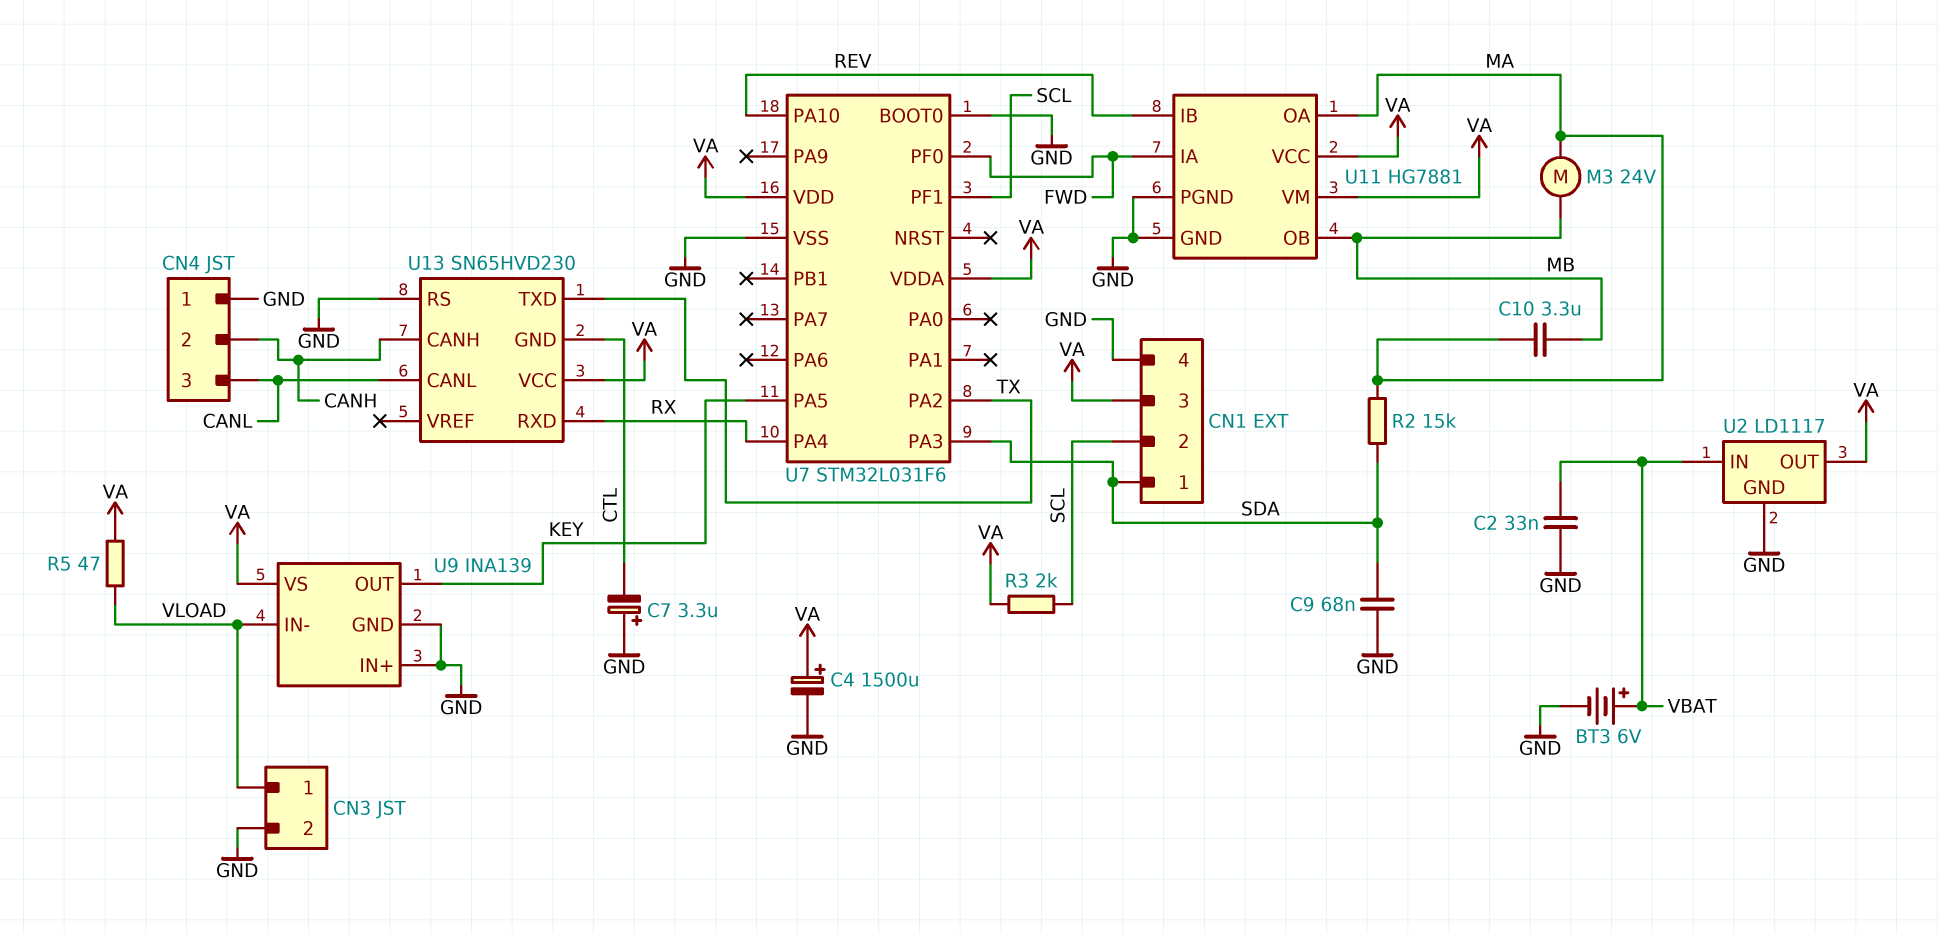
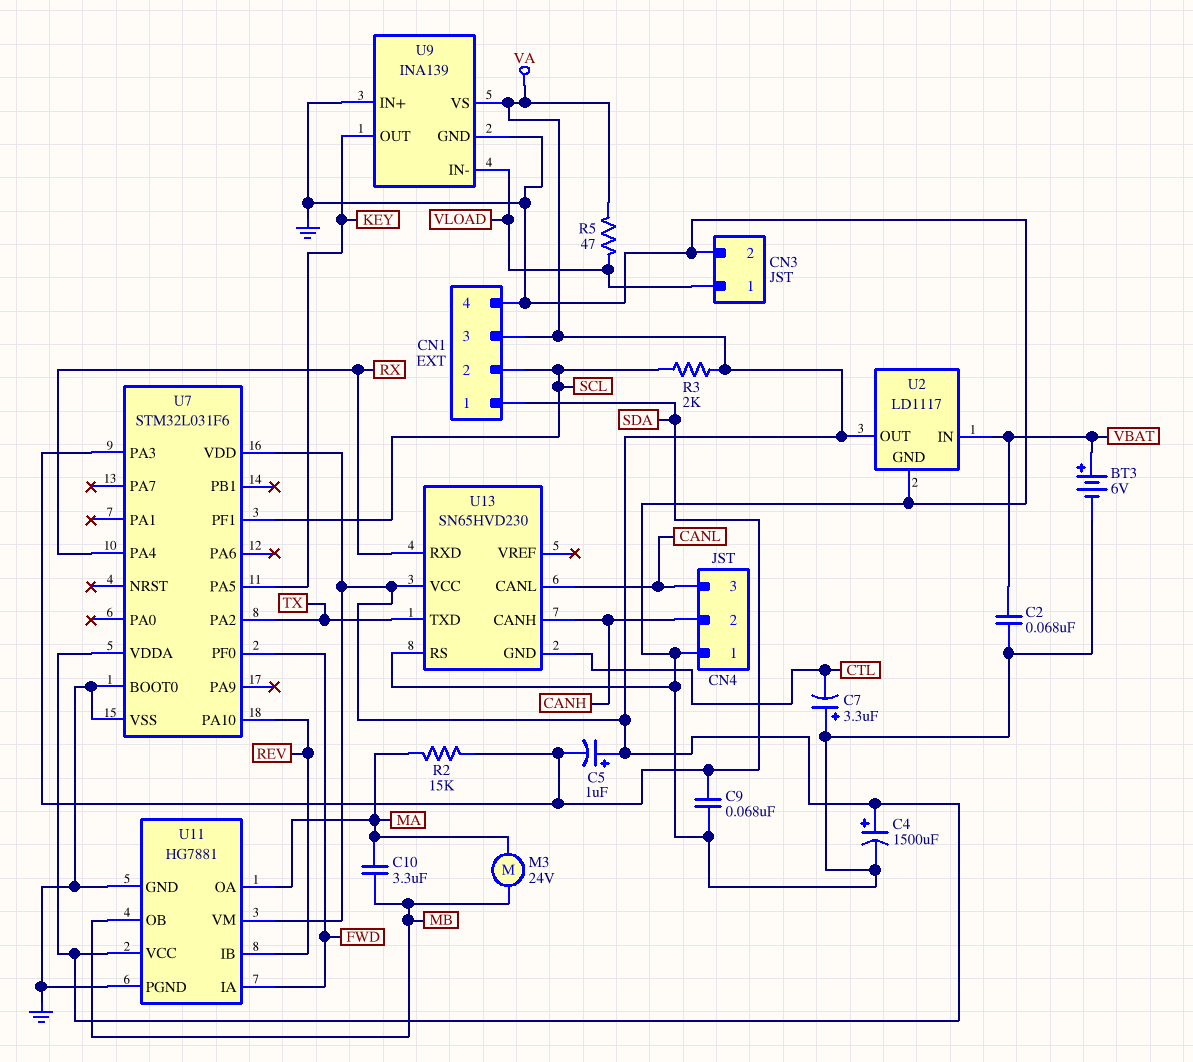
C2: 33nF (GND, VBAT) -> 68nF (GND, VBAT)
C5: none -> 1uF (plus VA, minus SDA)

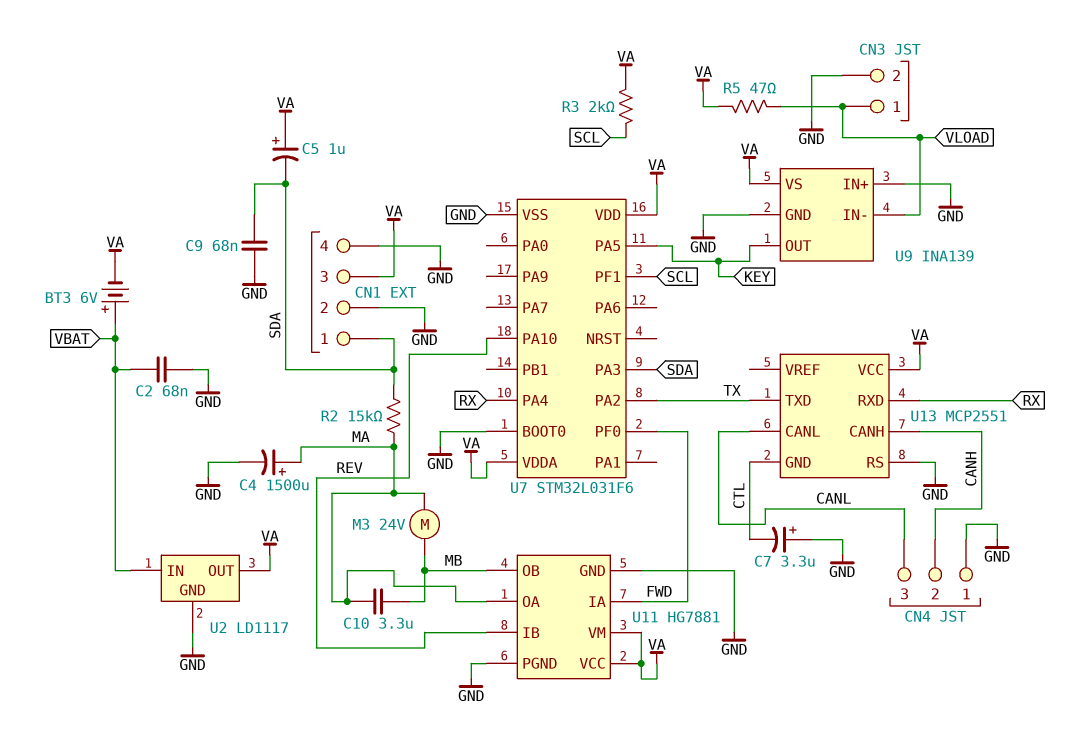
BT3: 6V (plus VBAT, minus GND) -> 6V (plus VBAT, minus VA)
C4: 1500uF (plus VA, minus GND) -> 1500uF (plus MA, minus GND)
CN1 pin 2: SCL -> GND
U13: SN65HVD230 -> MCP2551

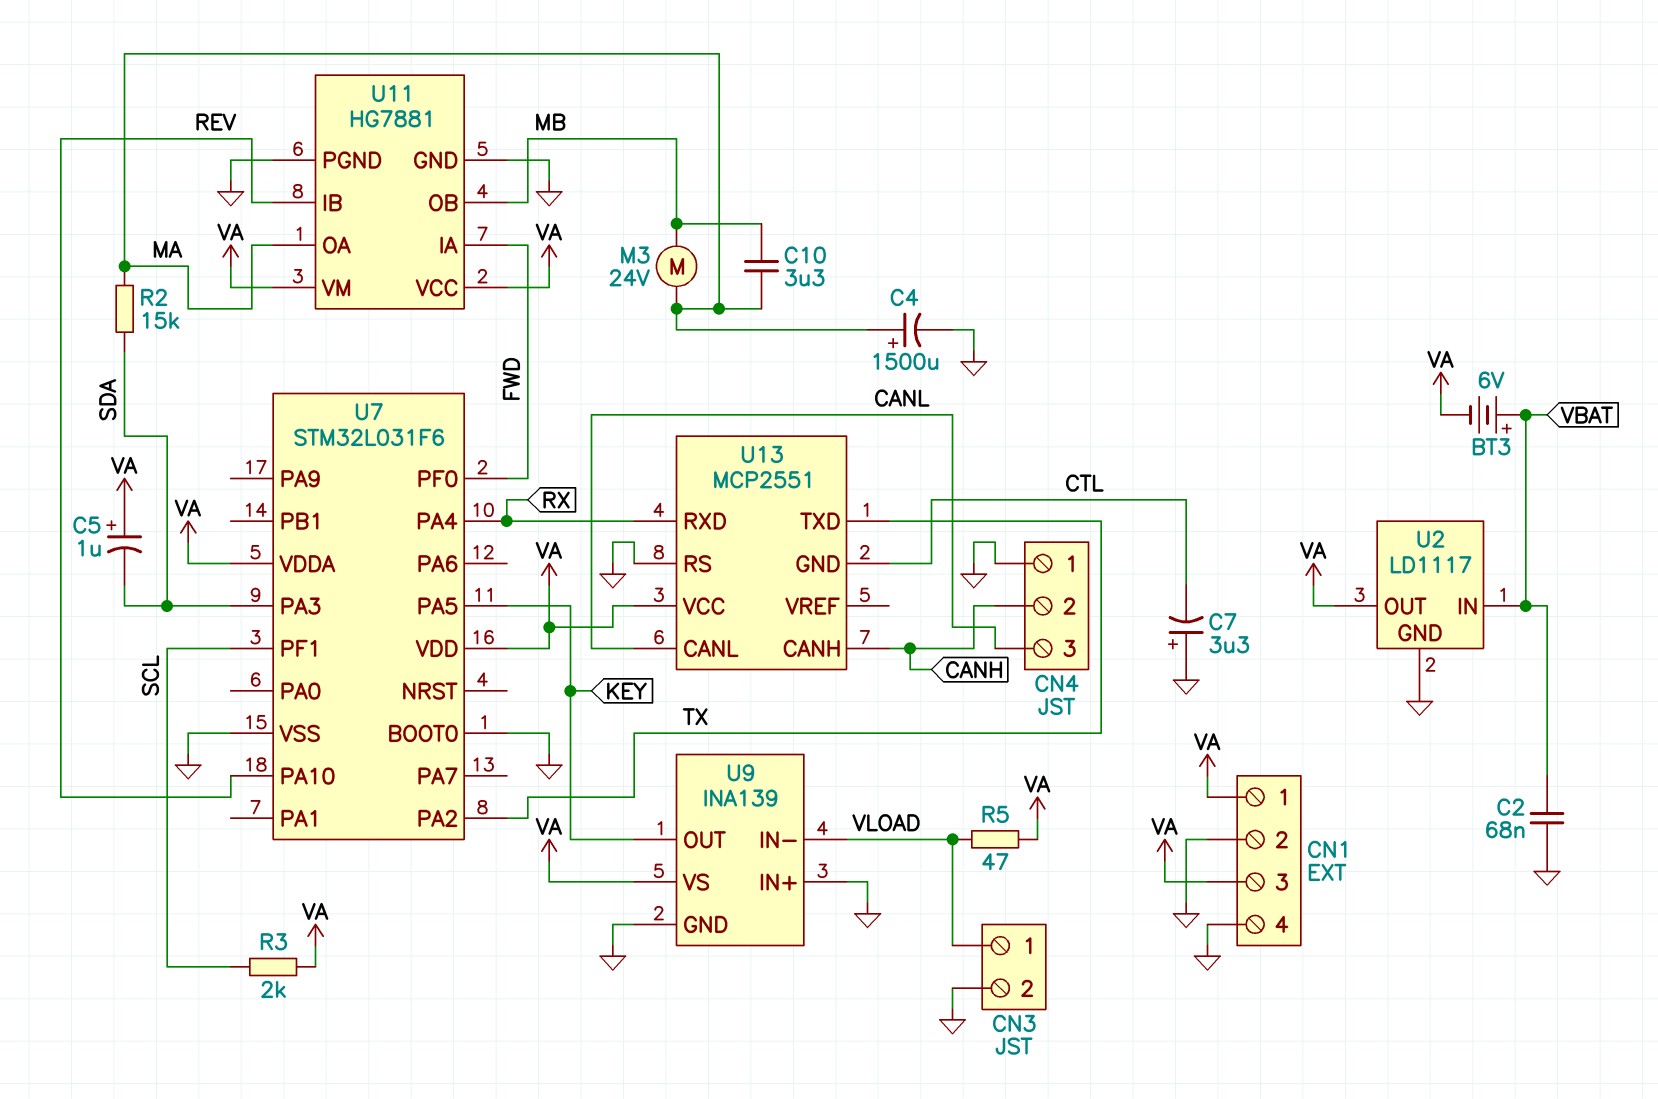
C9: 68nF (GND, SDA) -> none
CN1 pin 1: SDA -> VA

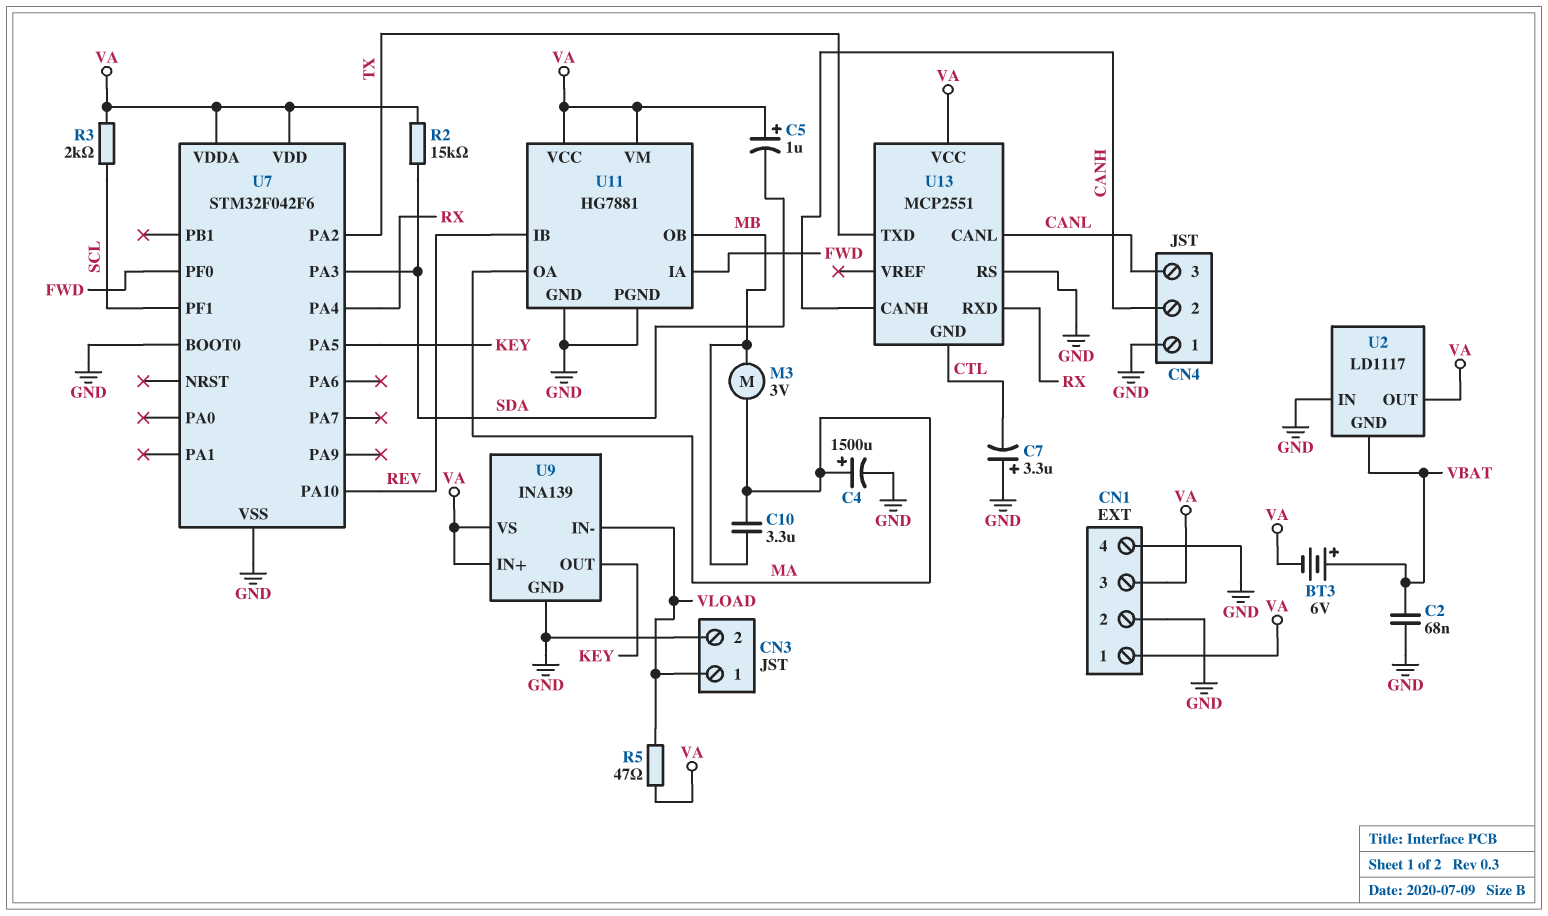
M3: motor 24V (MA, MB) -> motor 3V (MA, MB)
R2: 15k (MA, SDA) -> 15k (SDA, VA)
U2 pin GND: GND -> VBAT
U2 pin IN: VBAT -> GND
U7: STM32L031F6 -> STM32F042F6
U9 pin IN+: GND -> VA

